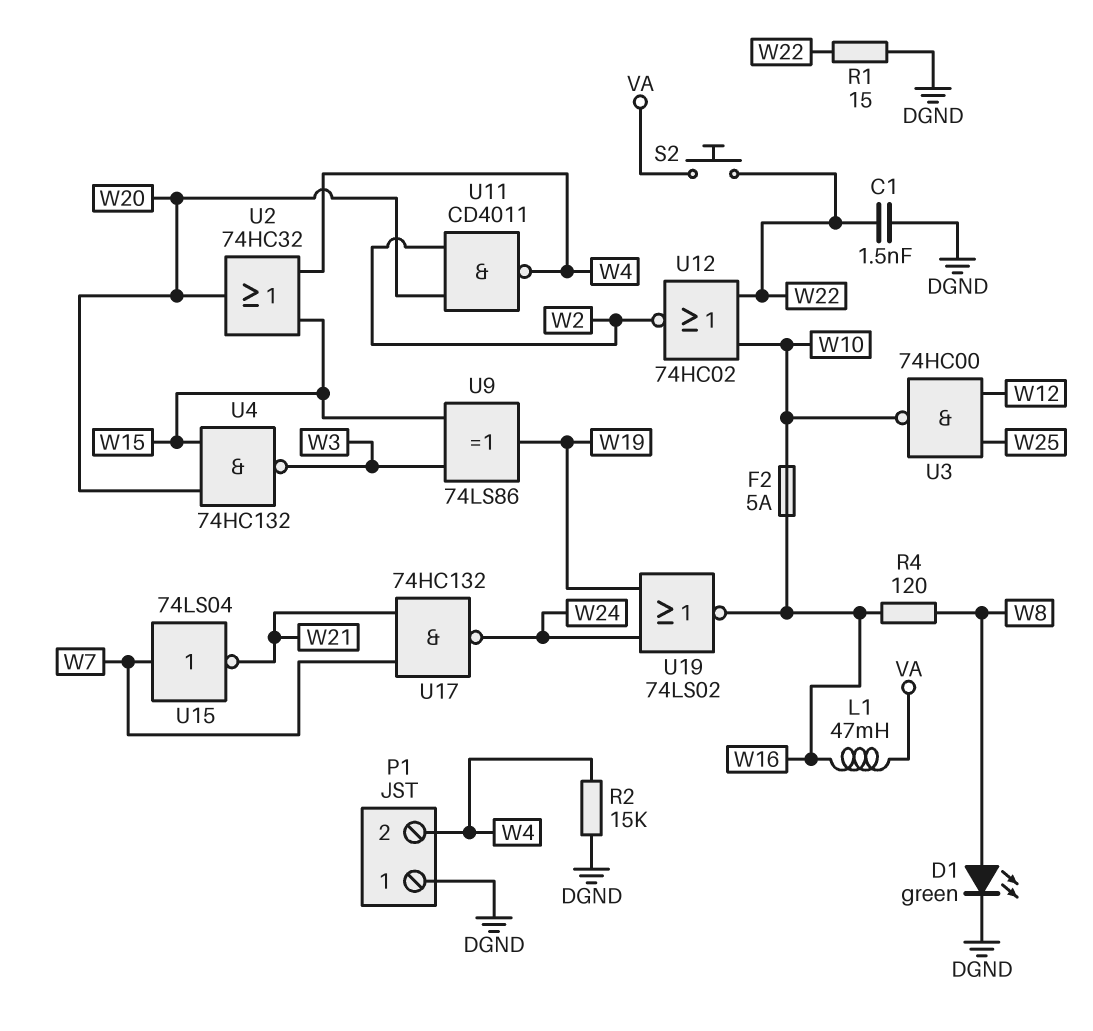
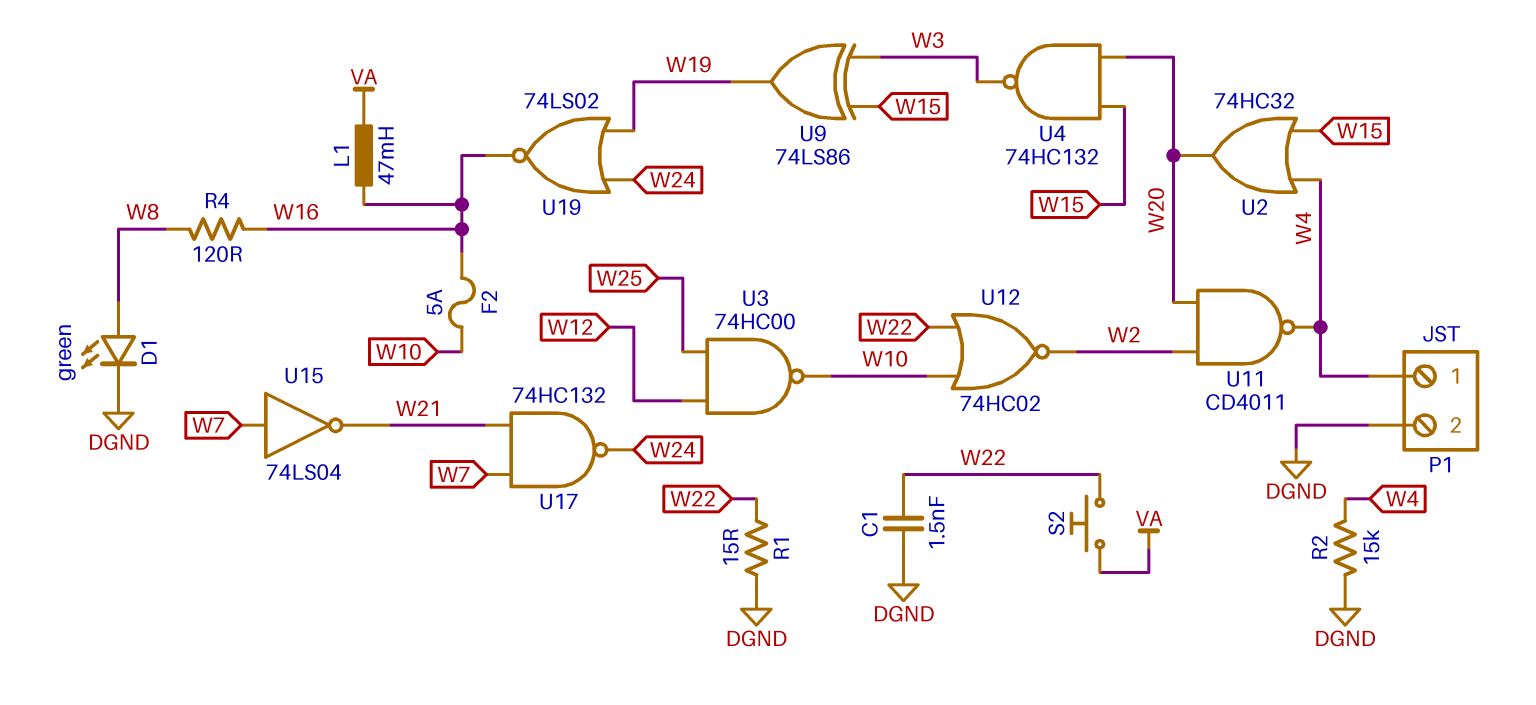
P1 pin 1: DGND -> W4
P1 pin 2: W4 -> DGND

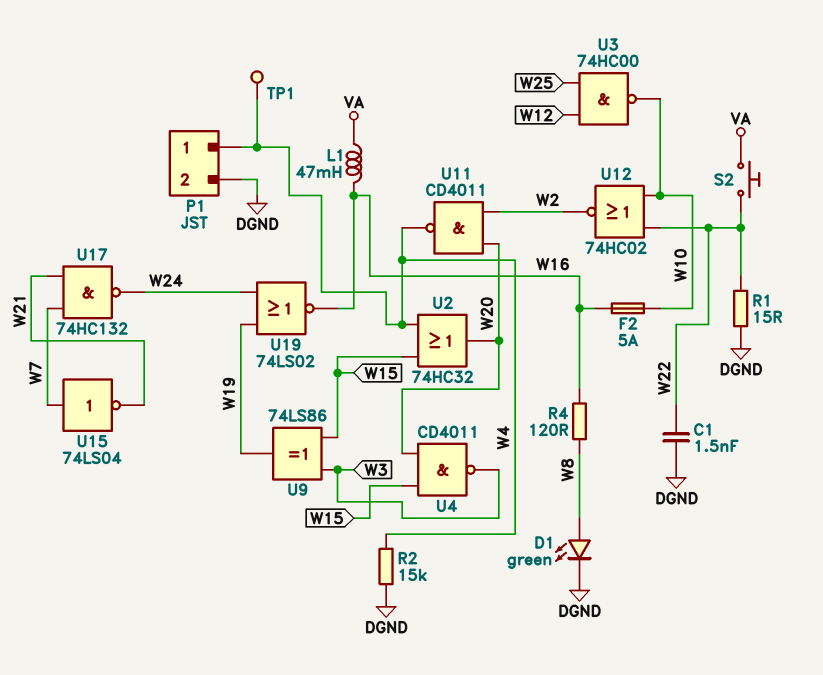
TP1: none -> test point (W4)
U4: NAND 74HC132 (in W15, in W20, out W3) -> NAND CD4011 (in W15, in W20, out W3)

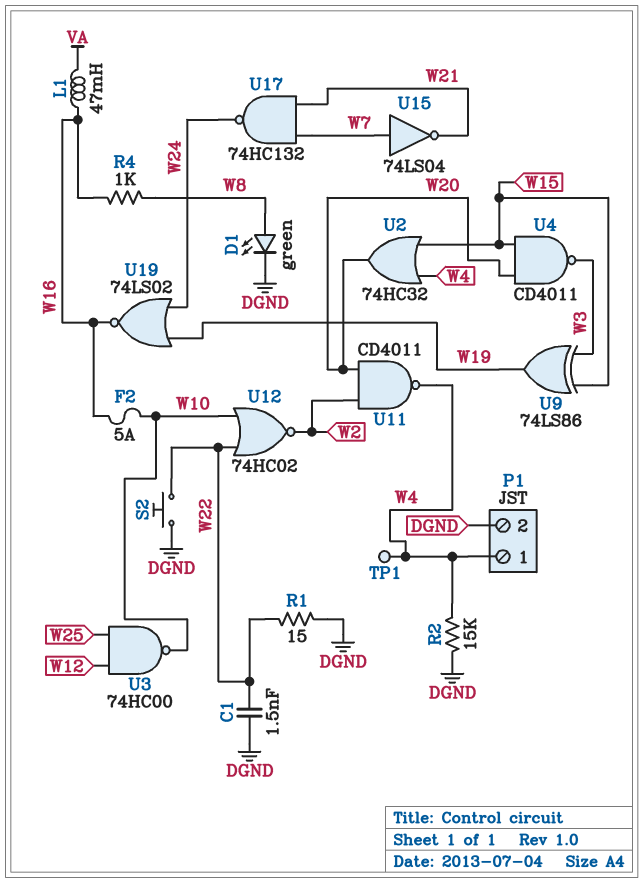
R4: 120 (W8, W16) -> 1k (W8, W16)
S2: button (VA, W22) -> button (DGND, W22)

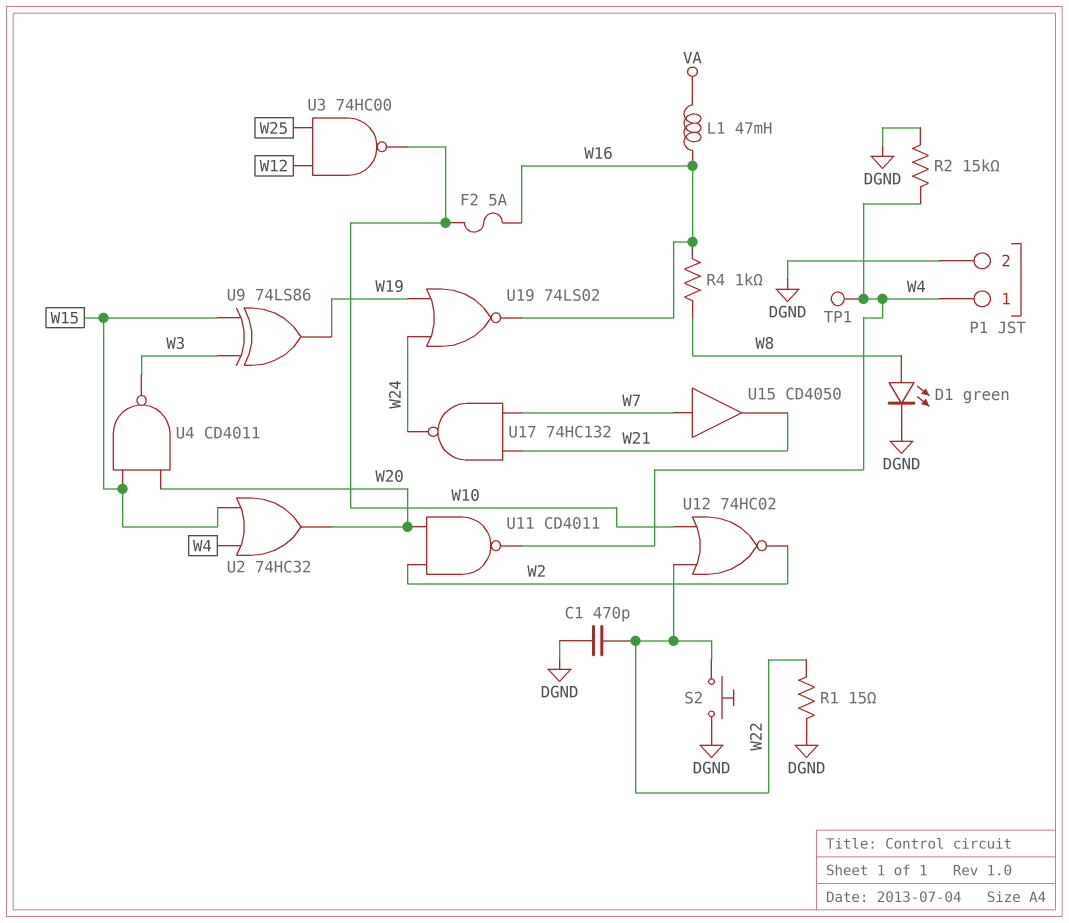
C1: 1.5nF (DGND, W22) -> 470pF (DGND, W22)
U15: NOT 74LS04 (in W7, out W21) -> buffer CD4050 (in W7, out W21)

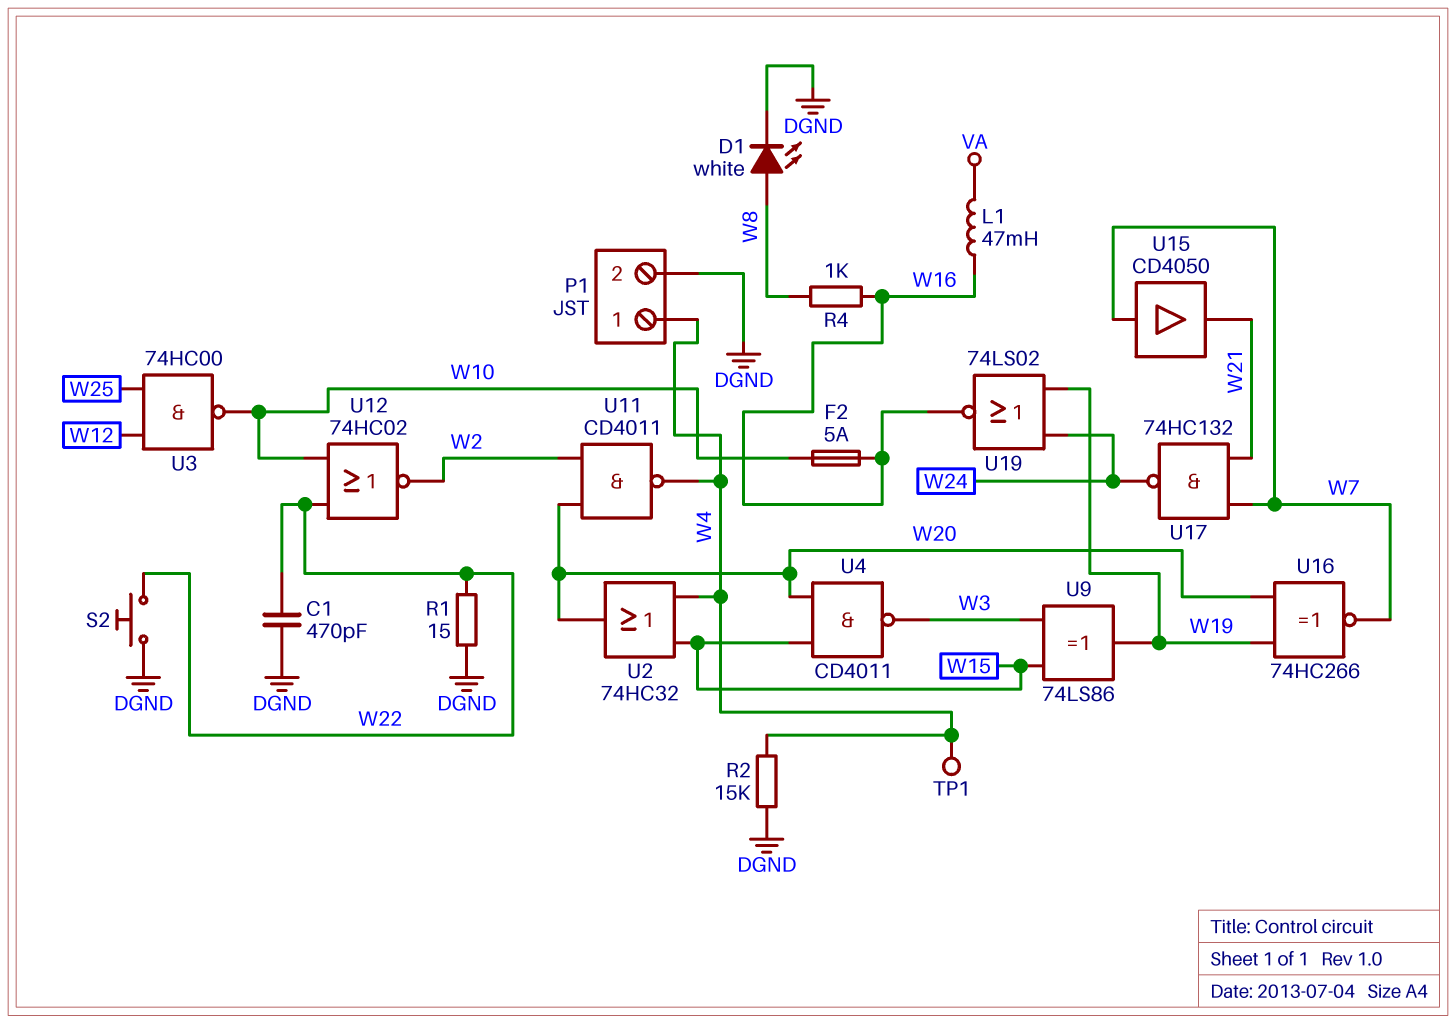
D1: LED green (A W8, K DGND) -> LED white (A W8, K DGND)
U16: none -> XNOR 74HC266 (in W19, in W20, out W7)

